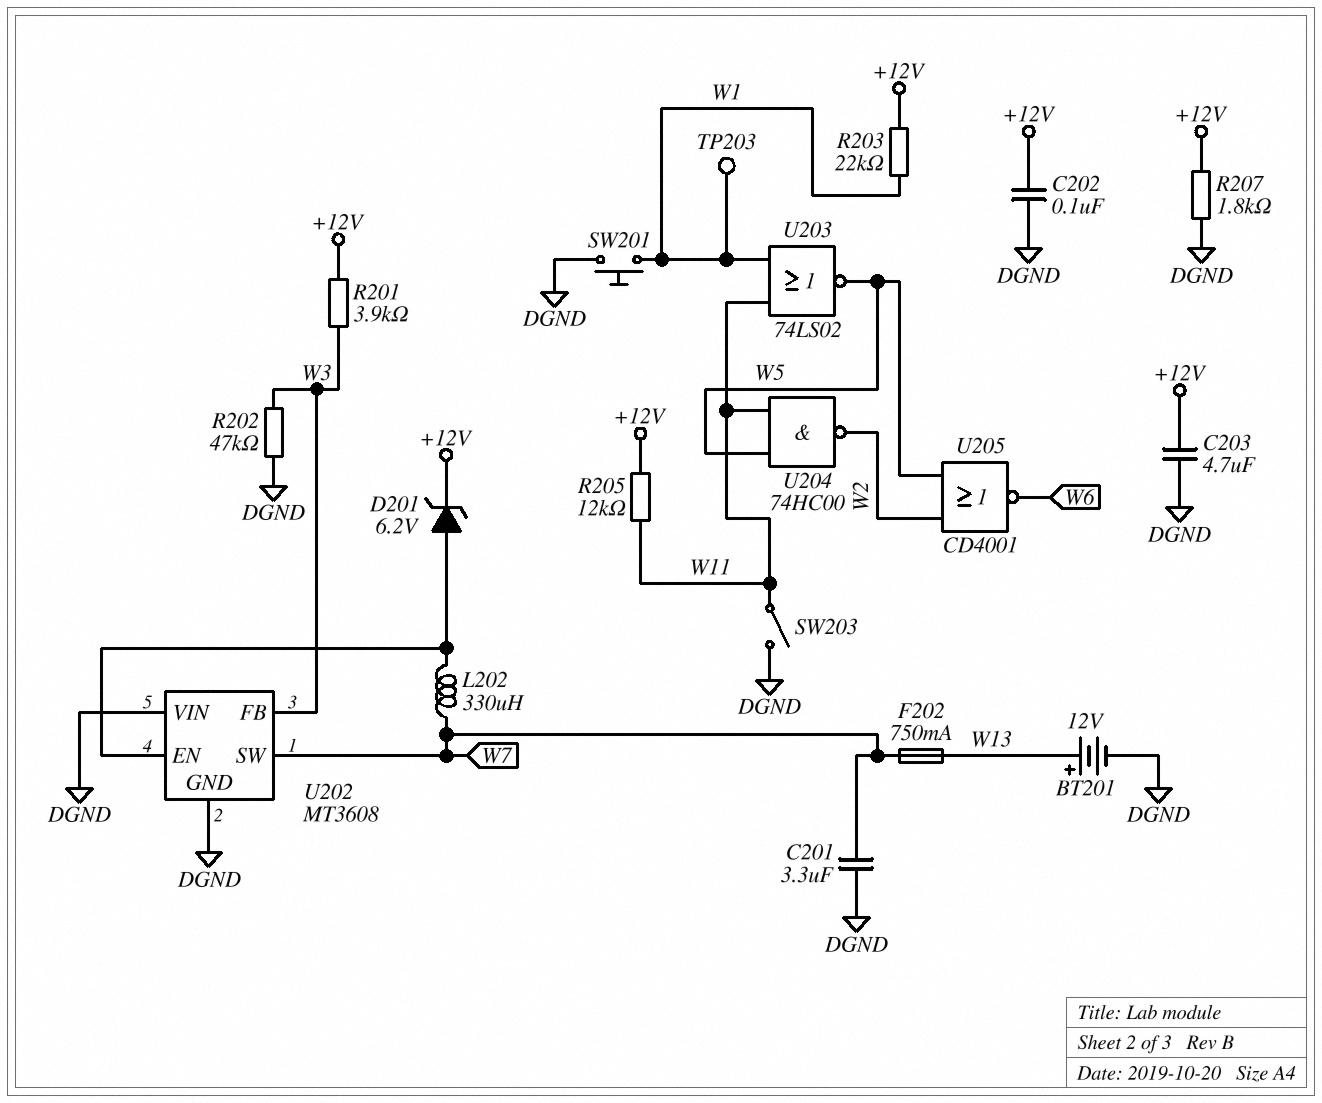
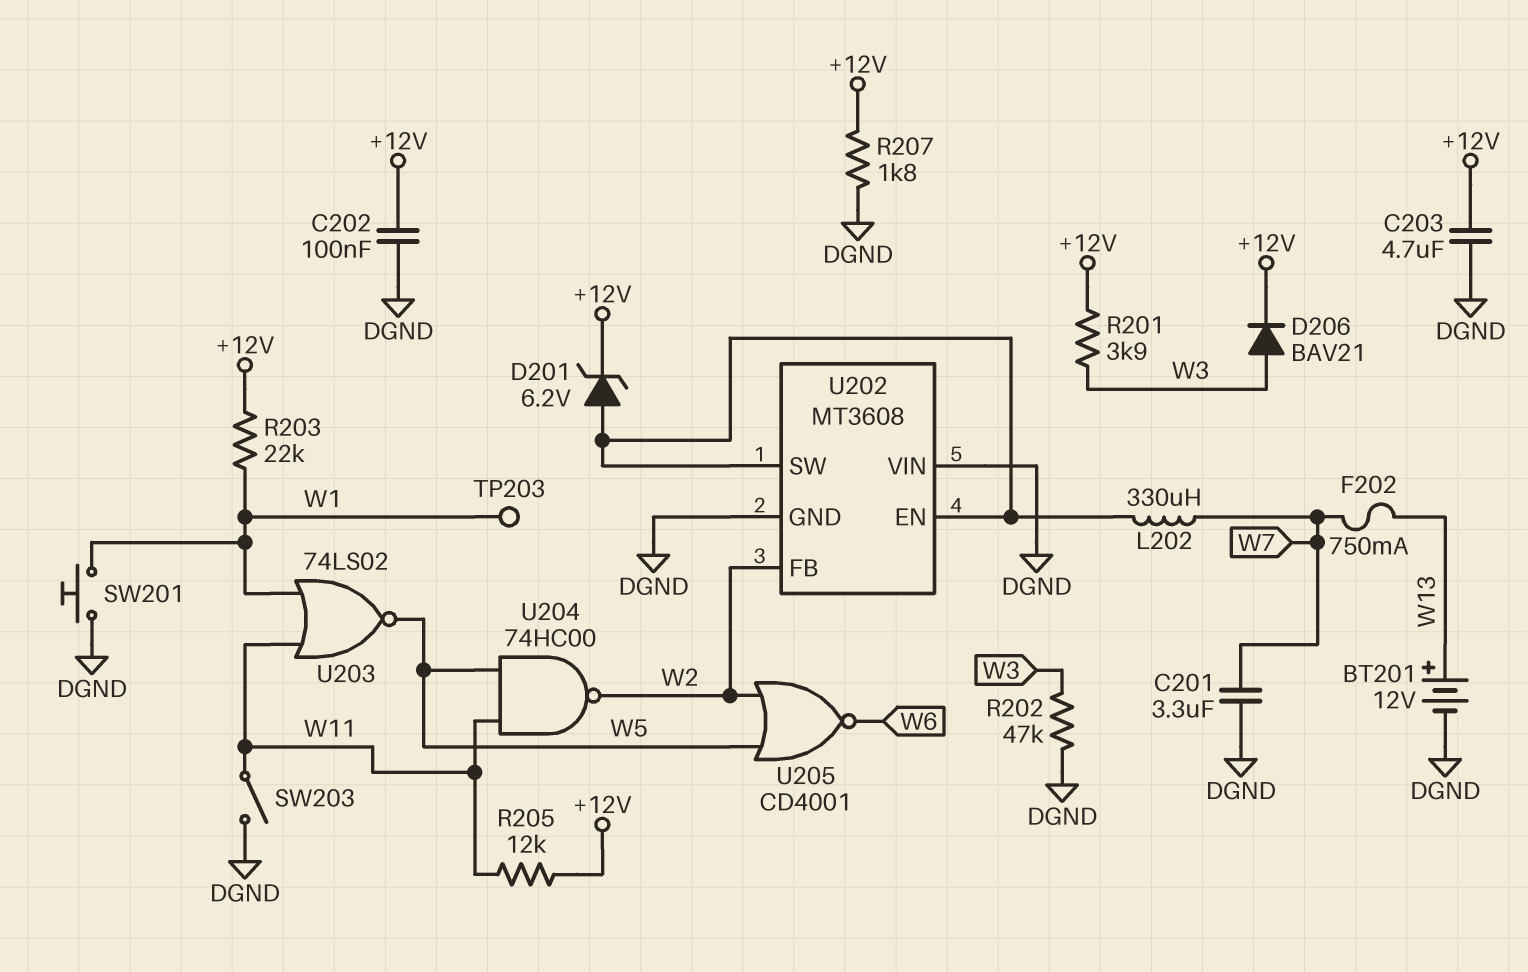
D206: none -> diode BAV21 (A W3, K +12V)
U202 pin FB: W3 -> W2
U202 pin SW: W7 -> U202/EN

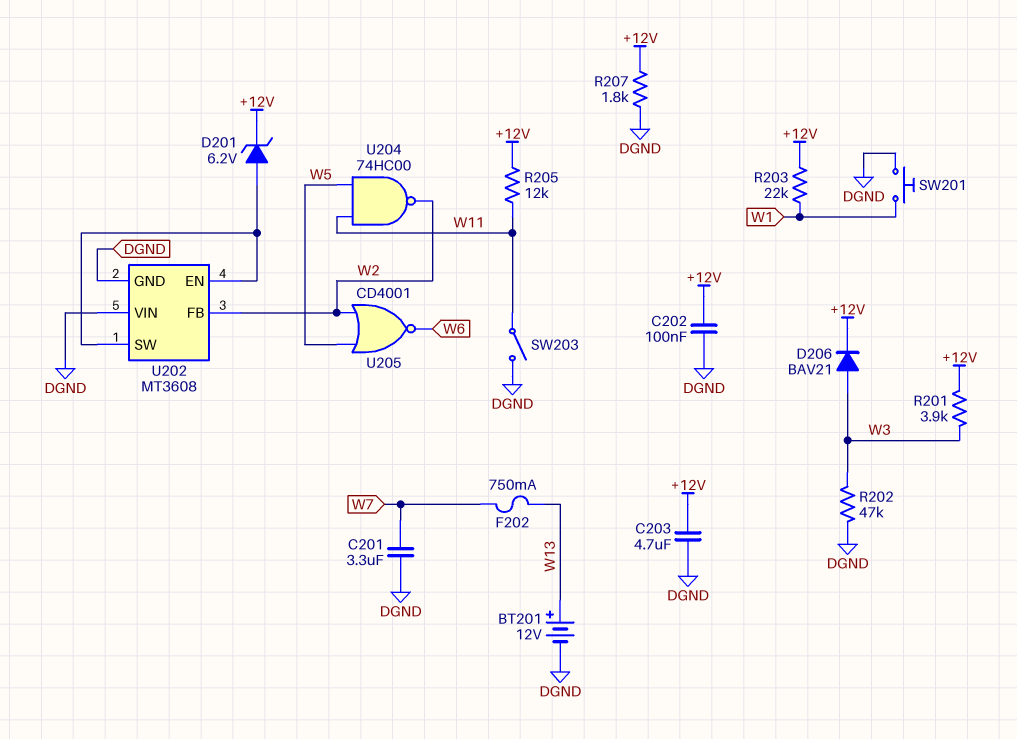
L202: 330uH (U202/EN, W7) -> none
TP203: test point (W1) -> none
U203: NOR 74LS02 (in W1, in W11, out W5) -> none

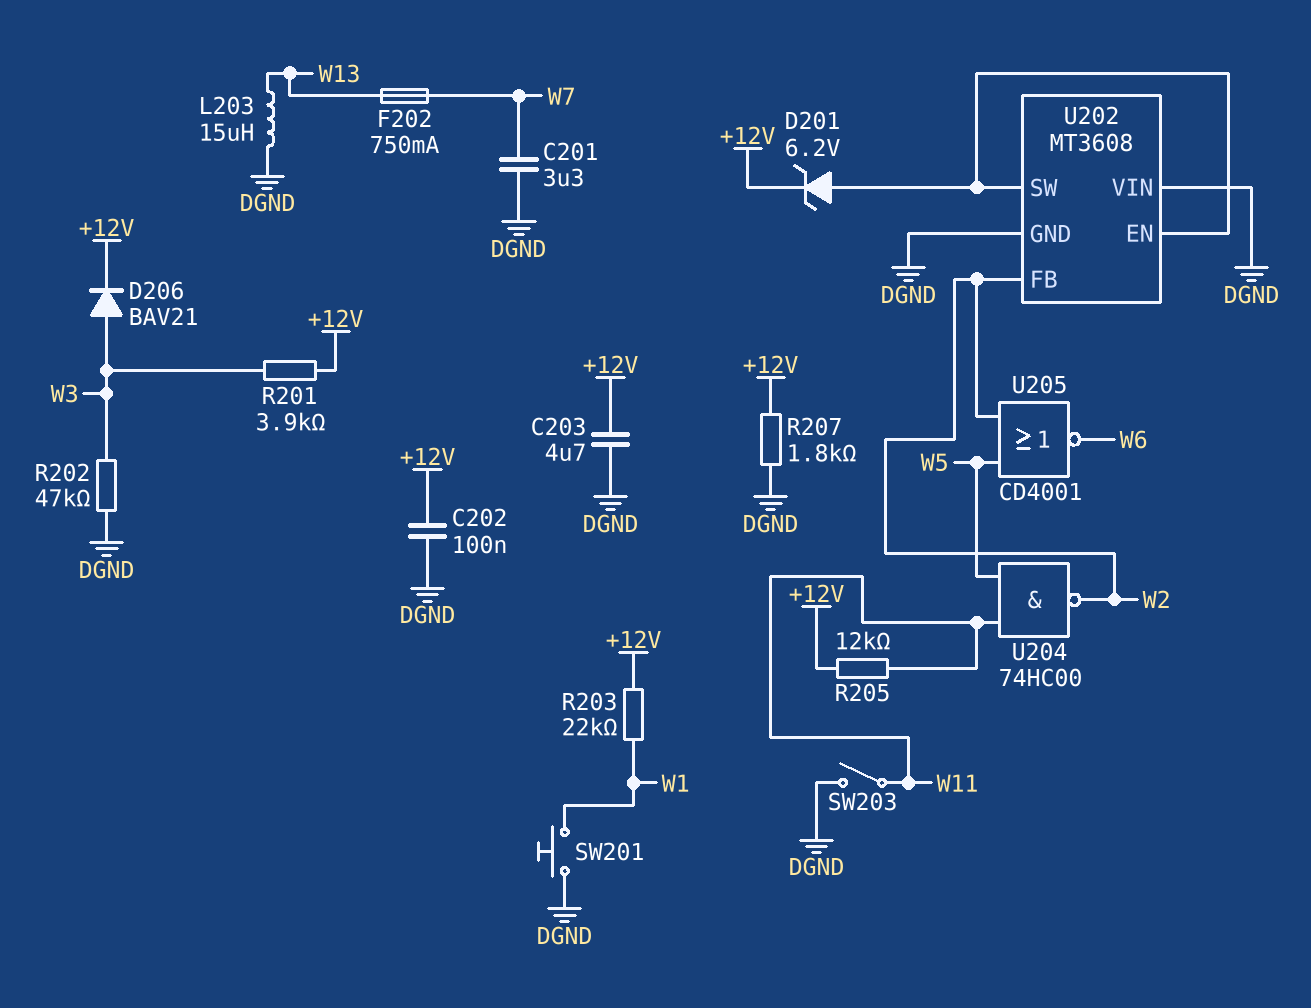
BT201: 12V (plus W13, minus DGND) -> none
L203: none -> 15uH (DGND, W13)

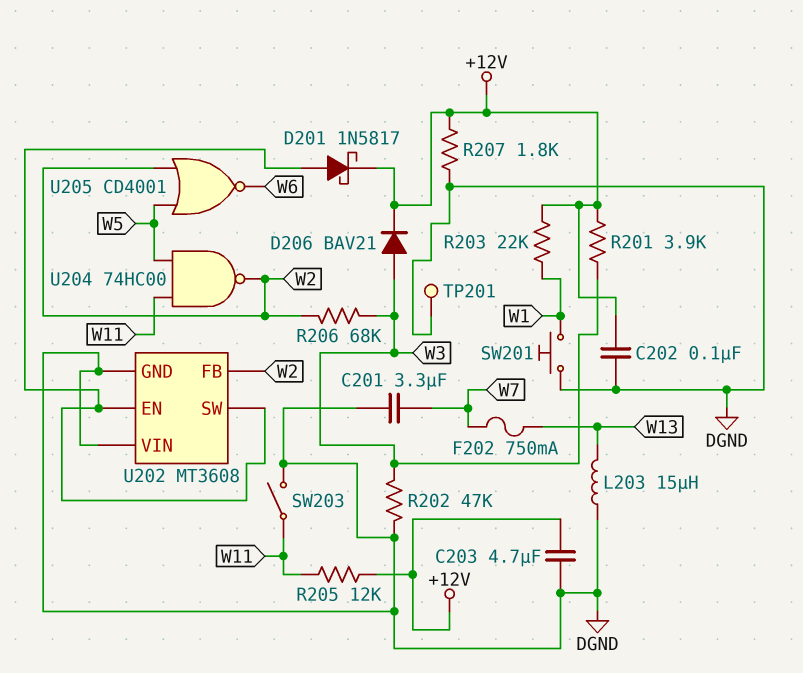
D201: zener 6.2V (A U202/EN, K +12V) -> schottky 1N5817 (A U202/EN, K +12V)
R206: none -> 68k (W2, W3)
TP201: none -> test point (DGND)

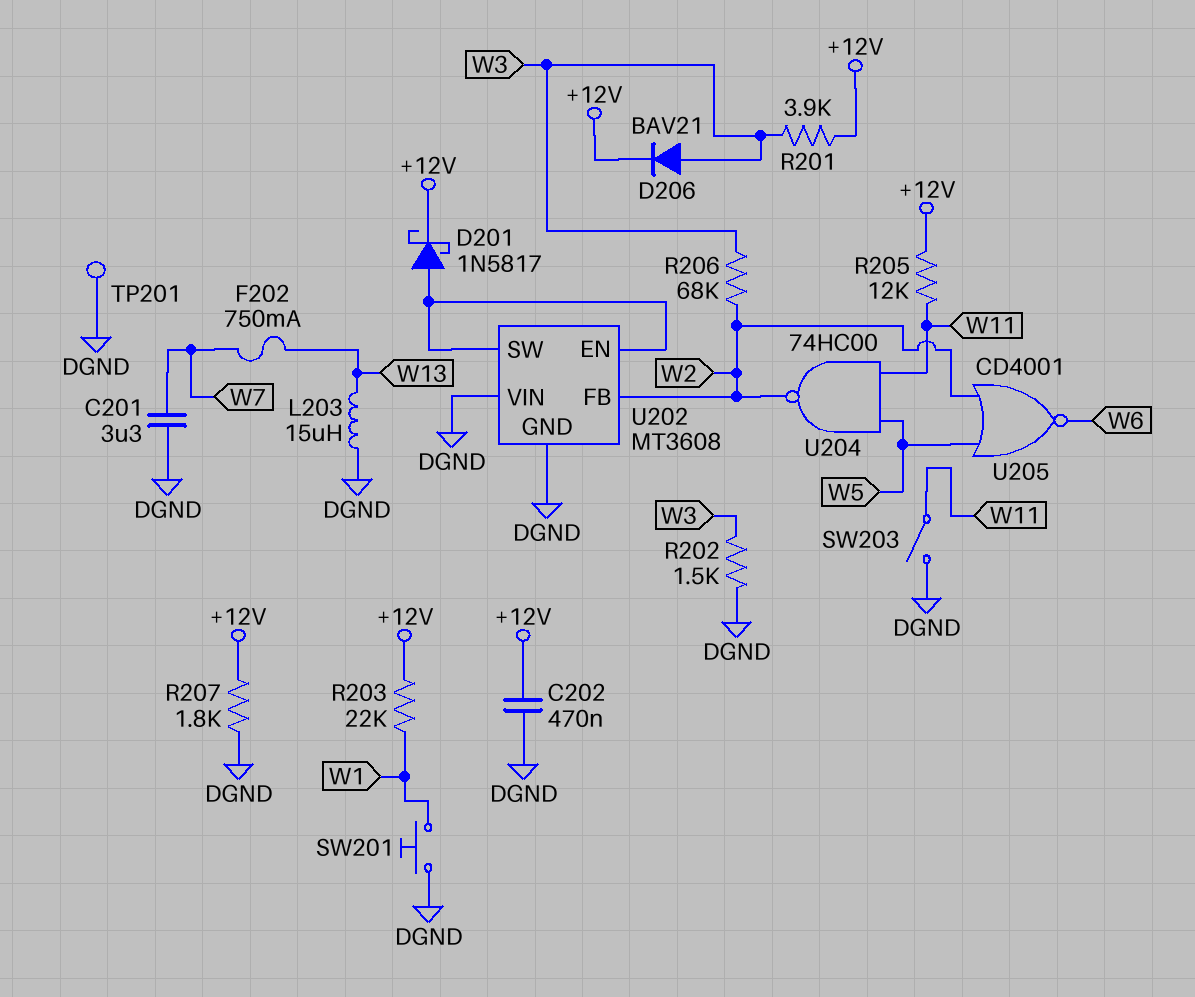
C202: 100nF (+12V, DGND) -> 470nF (+12V, DGND)
C203: 4.7uF (+12V, DGND) -> none
R202: 47k (DGND, W3) -> 1.5k (DGND, W3)

